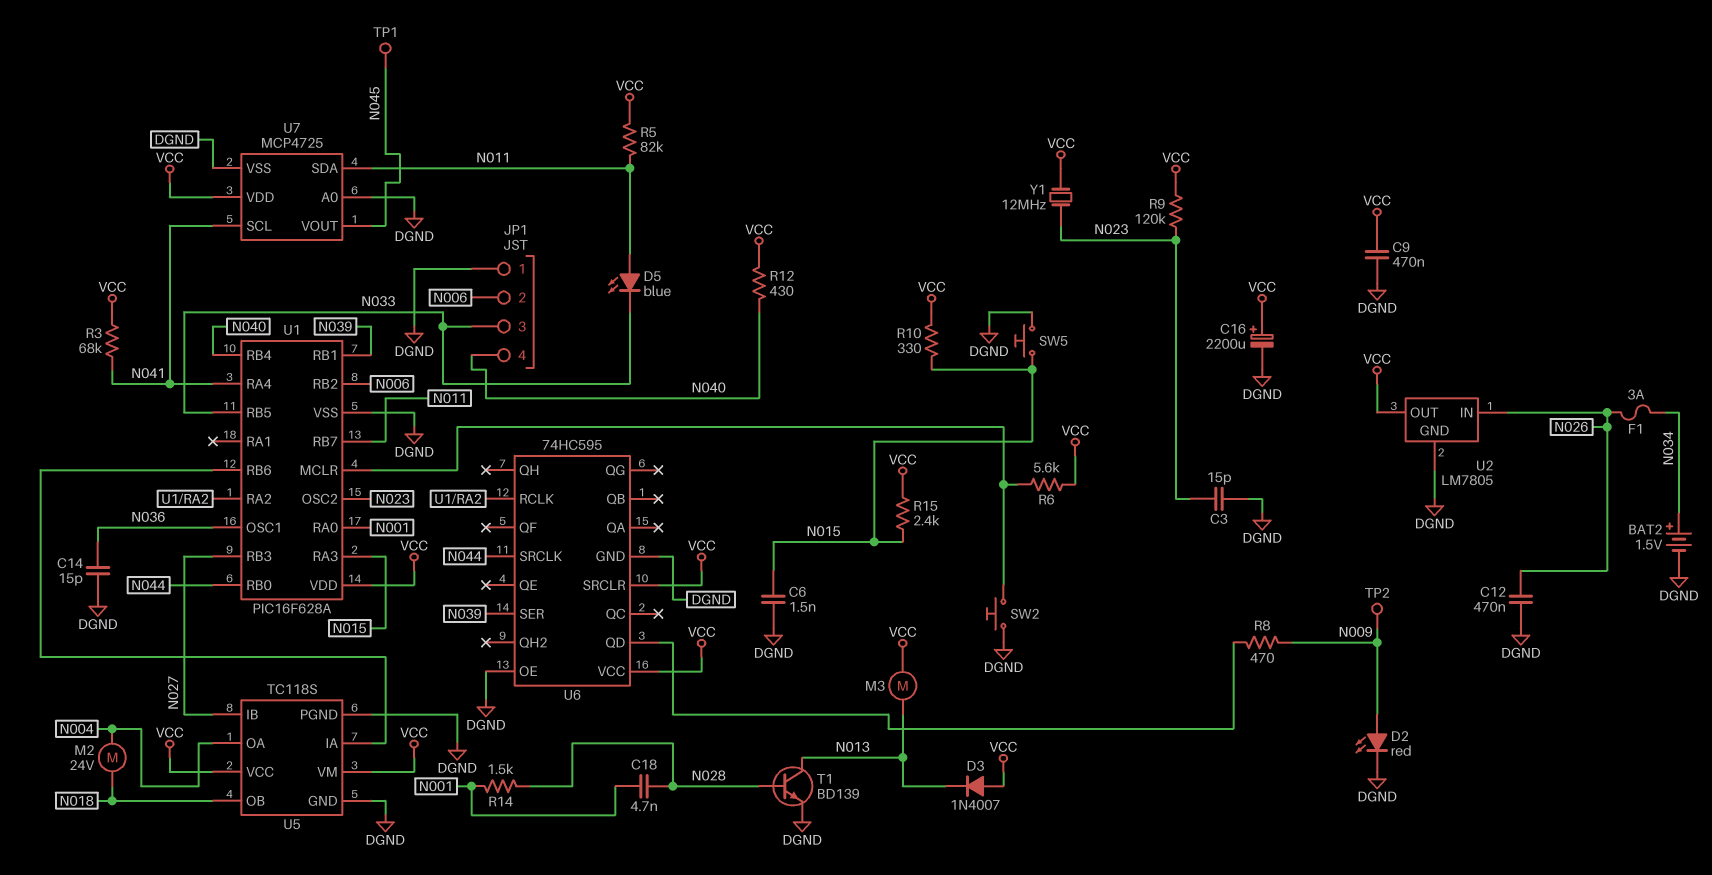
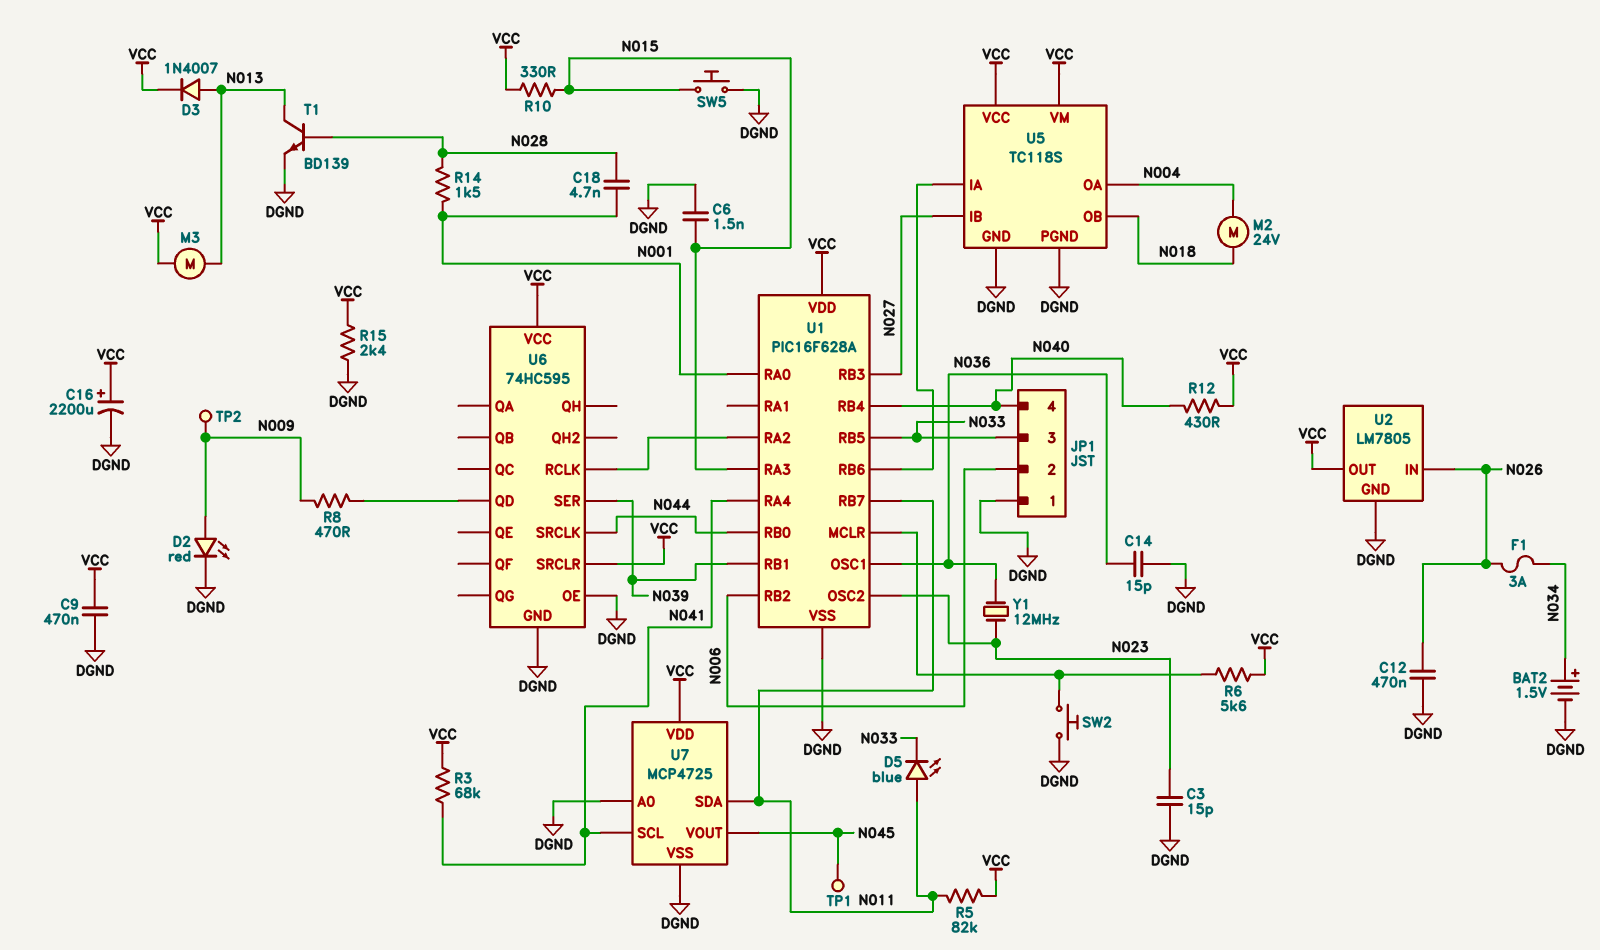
D3: diode 1N4007 (A VCC, K N013) -> diode 1N4007 (A N013, K VCC)
R9: 120k (N023, VCC) -> none
R15: 2.4k (N015, VCC) -> 2.4k (DGND, VCC)
Y1: 12MHz (N023, VCC) -> 12MHz (N023, N036)

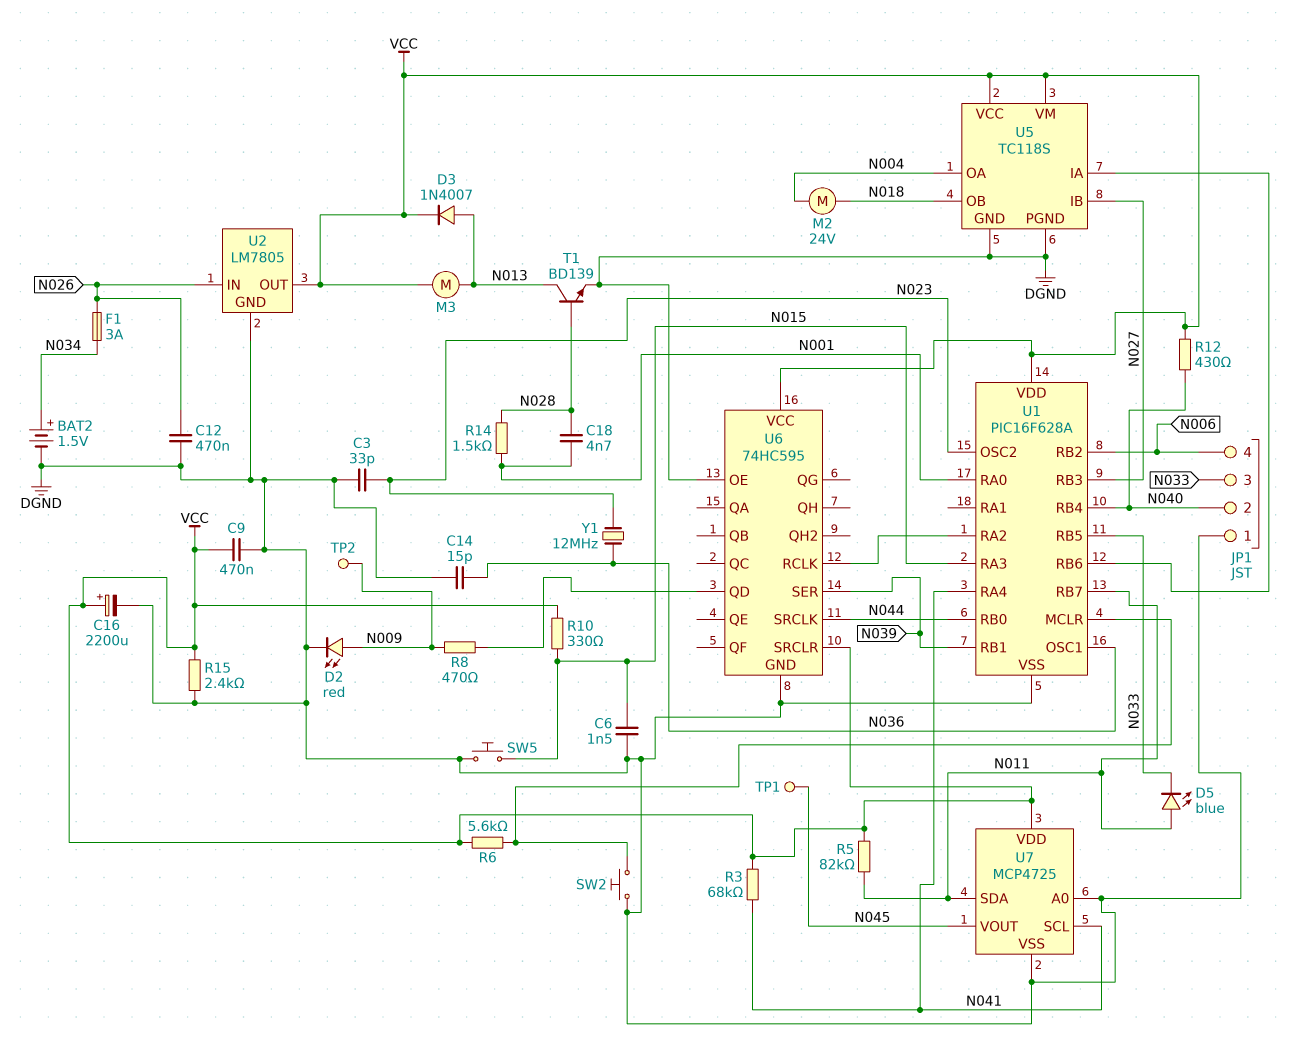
C3: 15pF (DGND, N023) -> 33pF (DGND, N023)
JP1 pin 2: N006 -> N040
JP1 pin 4: N040 -> N006

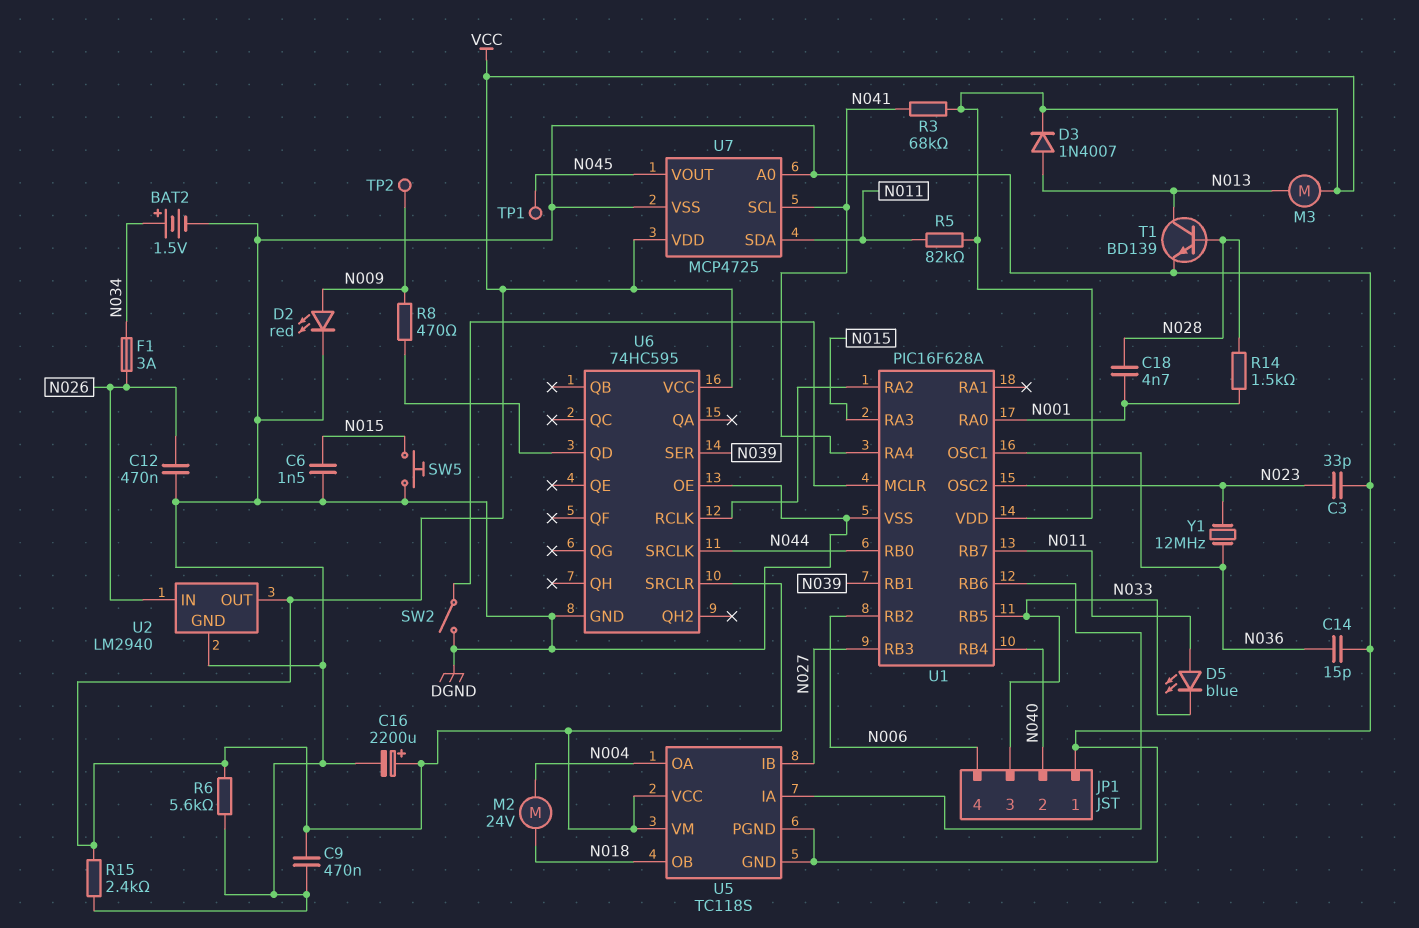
R6: 5.6k (U1/MCLR, VCC) -> 5.6k (DGND, VCC)
R10: 330 (N015, VCC) -> none
R12: 430 (N040, VCC) -> none
SW2: button (DGND, U1/MCLR) -> switch (DGND, U1/MCLR)
U2: LM7805 -> LM2940

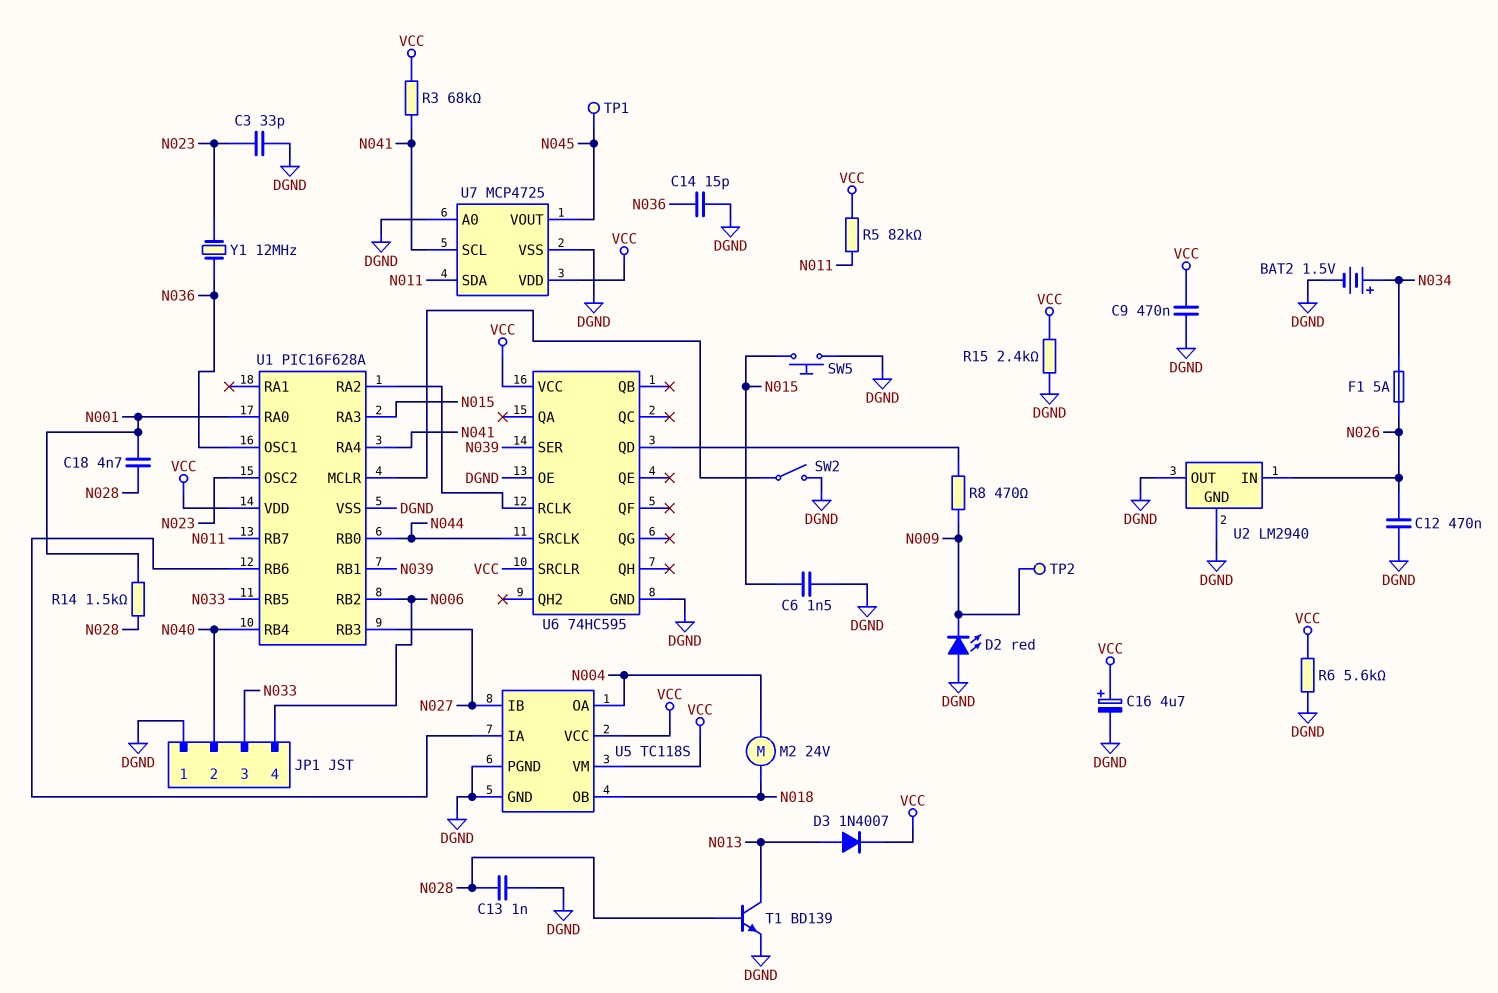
C13: none -> 1nF (DGND, N028)
C16: 2200uF (plus VCC, minus DGND) -> 4.7uF (plus VCC, minus DGND)
D2: LED red (A N009, K DGND) -> LED red (A DGND, K N009)
D5: LED blue (A N011, K N033) -> none
F1: 3A (N026, N034) -> 5A (N026, N034)
M3: motor (N013, VCC) -> none
U2 pin OUT: VCC -> DGND

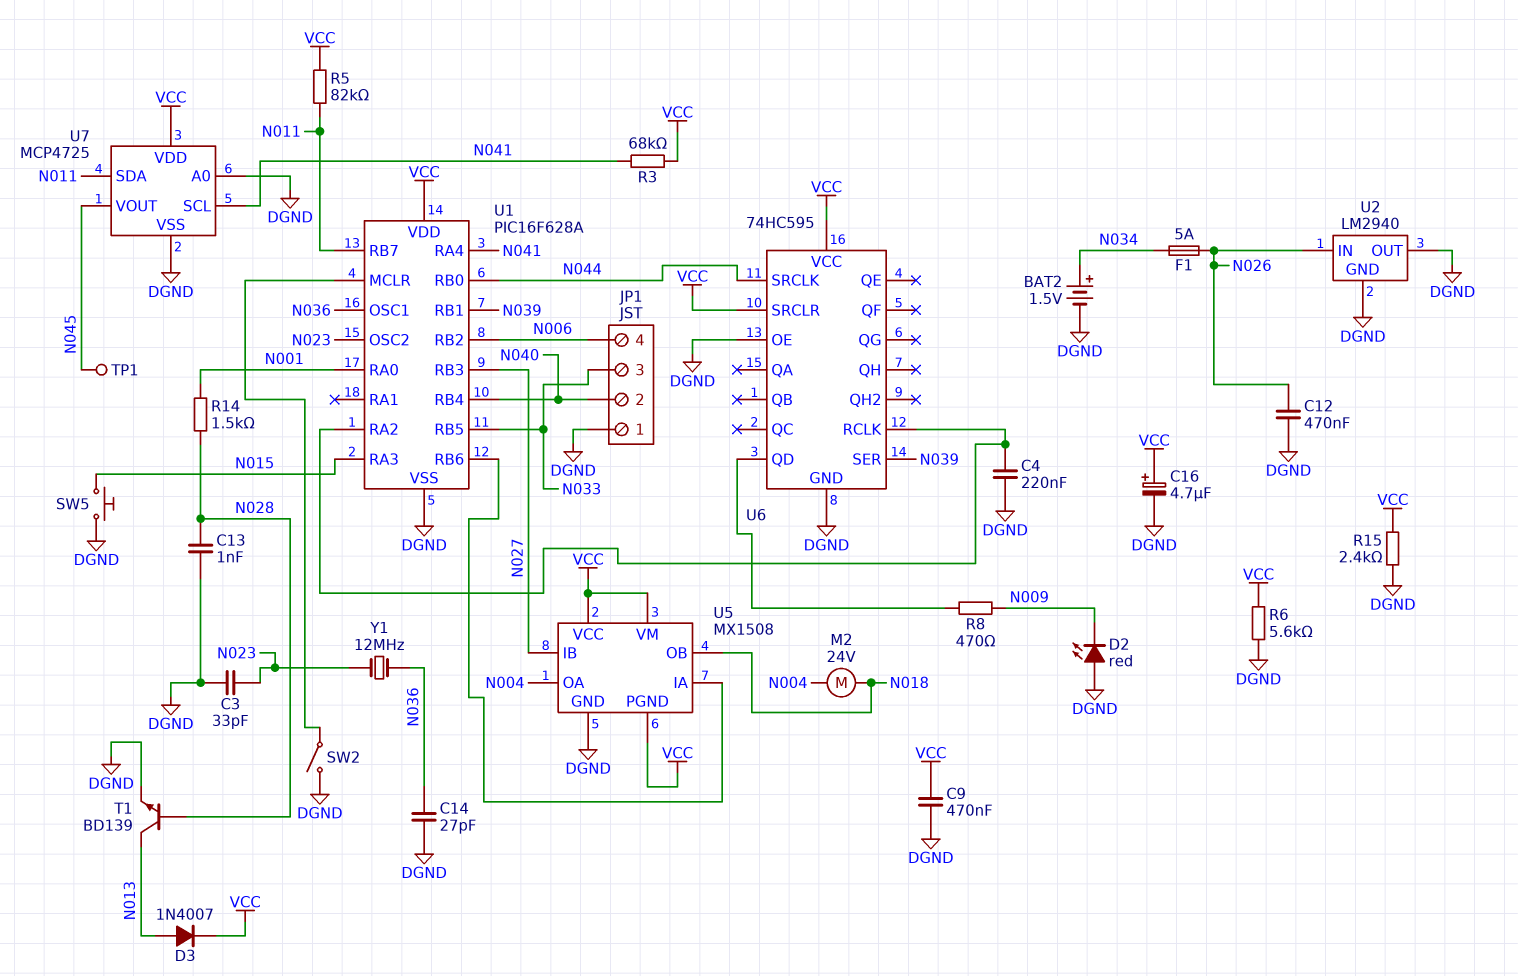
C4: none -> 220nF (DGND, U1/RA2)
C6: 1.5nF (DGND, N015) -> none
C14: 15pF (DGND, N036) -> 27pF (DGND, N036)
C18: 4.7nF (N001, N028) -> none
TP2: test point (N009) -> none
U5: TC118S -> MX1508
U5 pin PGND: DGND -> VCC

